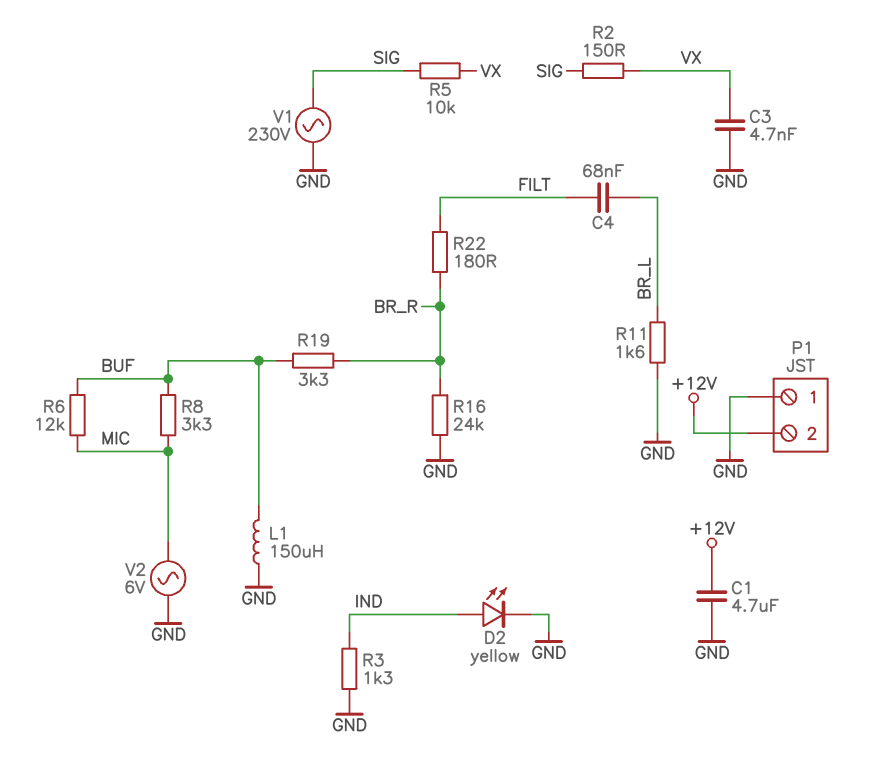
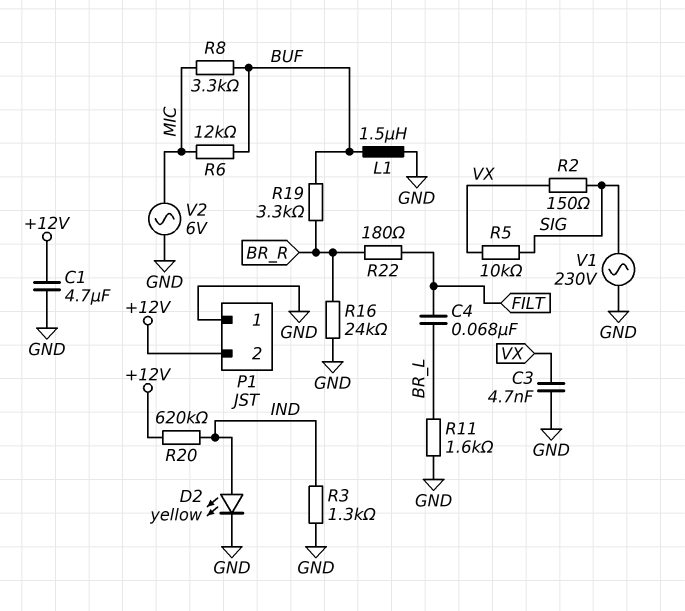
L1: 150uH (BUF, GND) -> 1.5uH (BUF, GND)
R20: none -> 620k (+12V, IND)

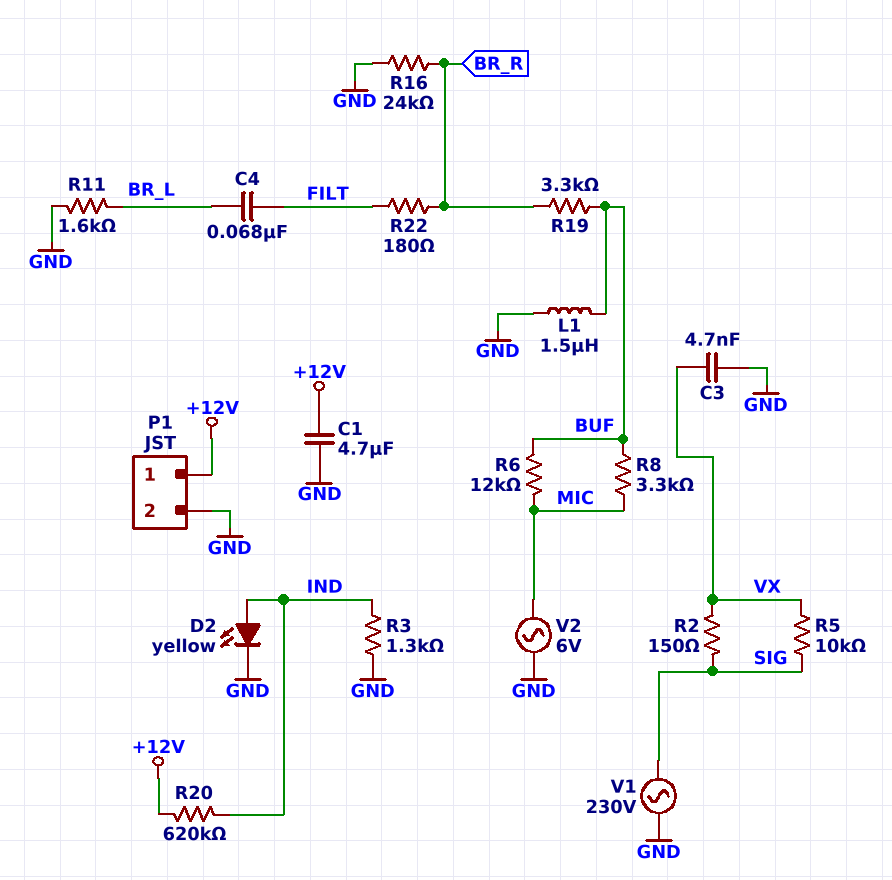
P1 pin 1: GND -> +12V
P1 pin 2: +12V -> GND

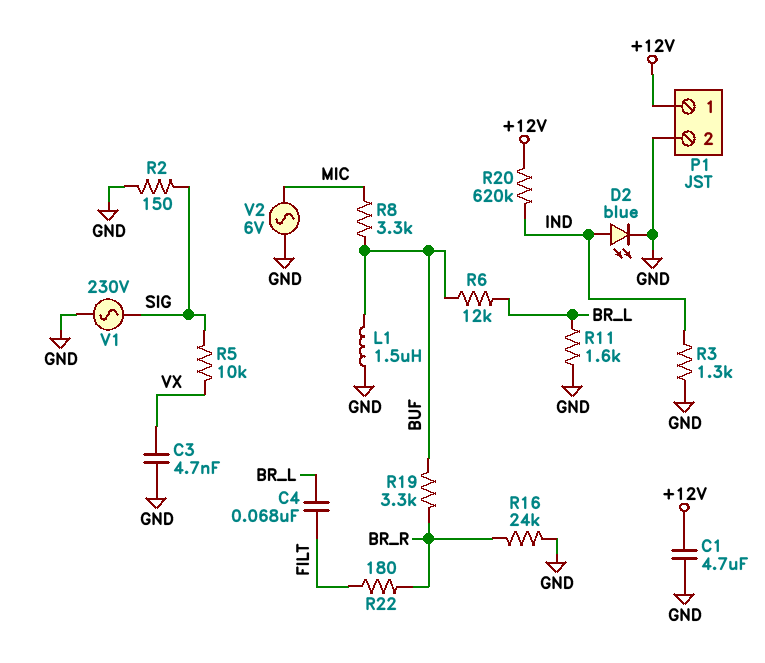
D2: LED yellow (A IND, K GND) -> LED blue (A IND, K GND)
R2: 150 (SIG, VX) -> 150 (GND, SIG)
R6: 12k (BUF, MIC) -> 12k (BR_L, BUF)

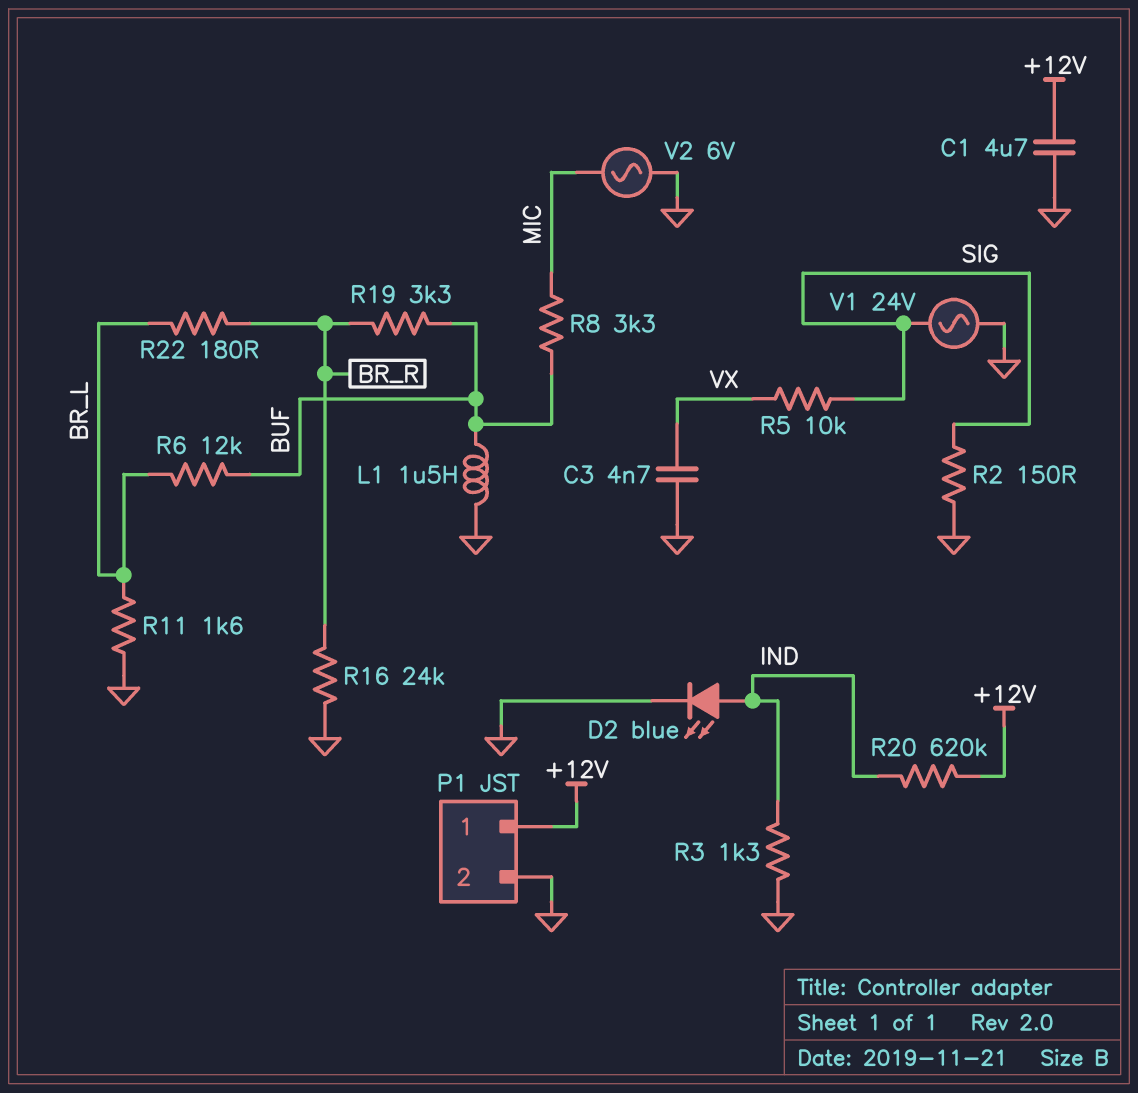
C4: 68nF (BR_L, FILT) -> none
R22: 180 (BR_R, FILT) -> 180 (BR_L, BR_R)
V1: AC 230V (GND, SIG) -> AC 24V (GND, SIG)

